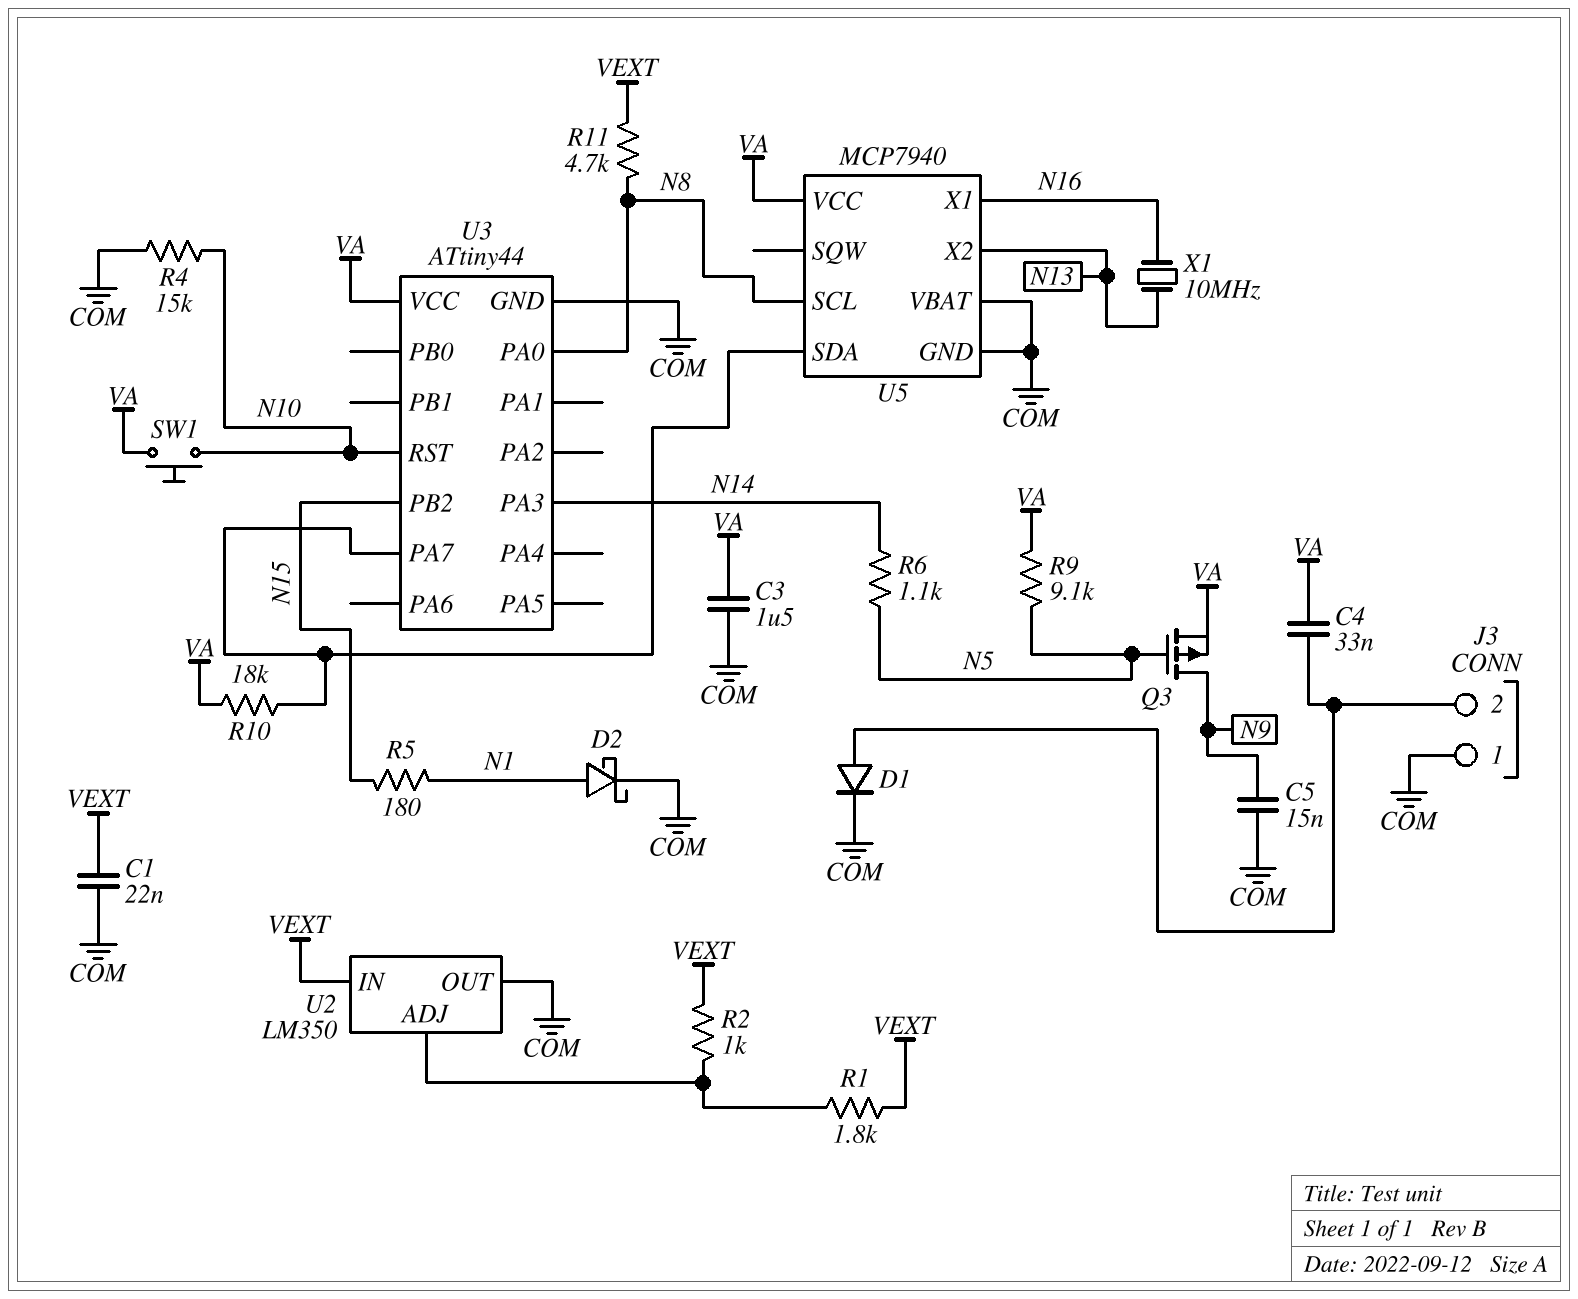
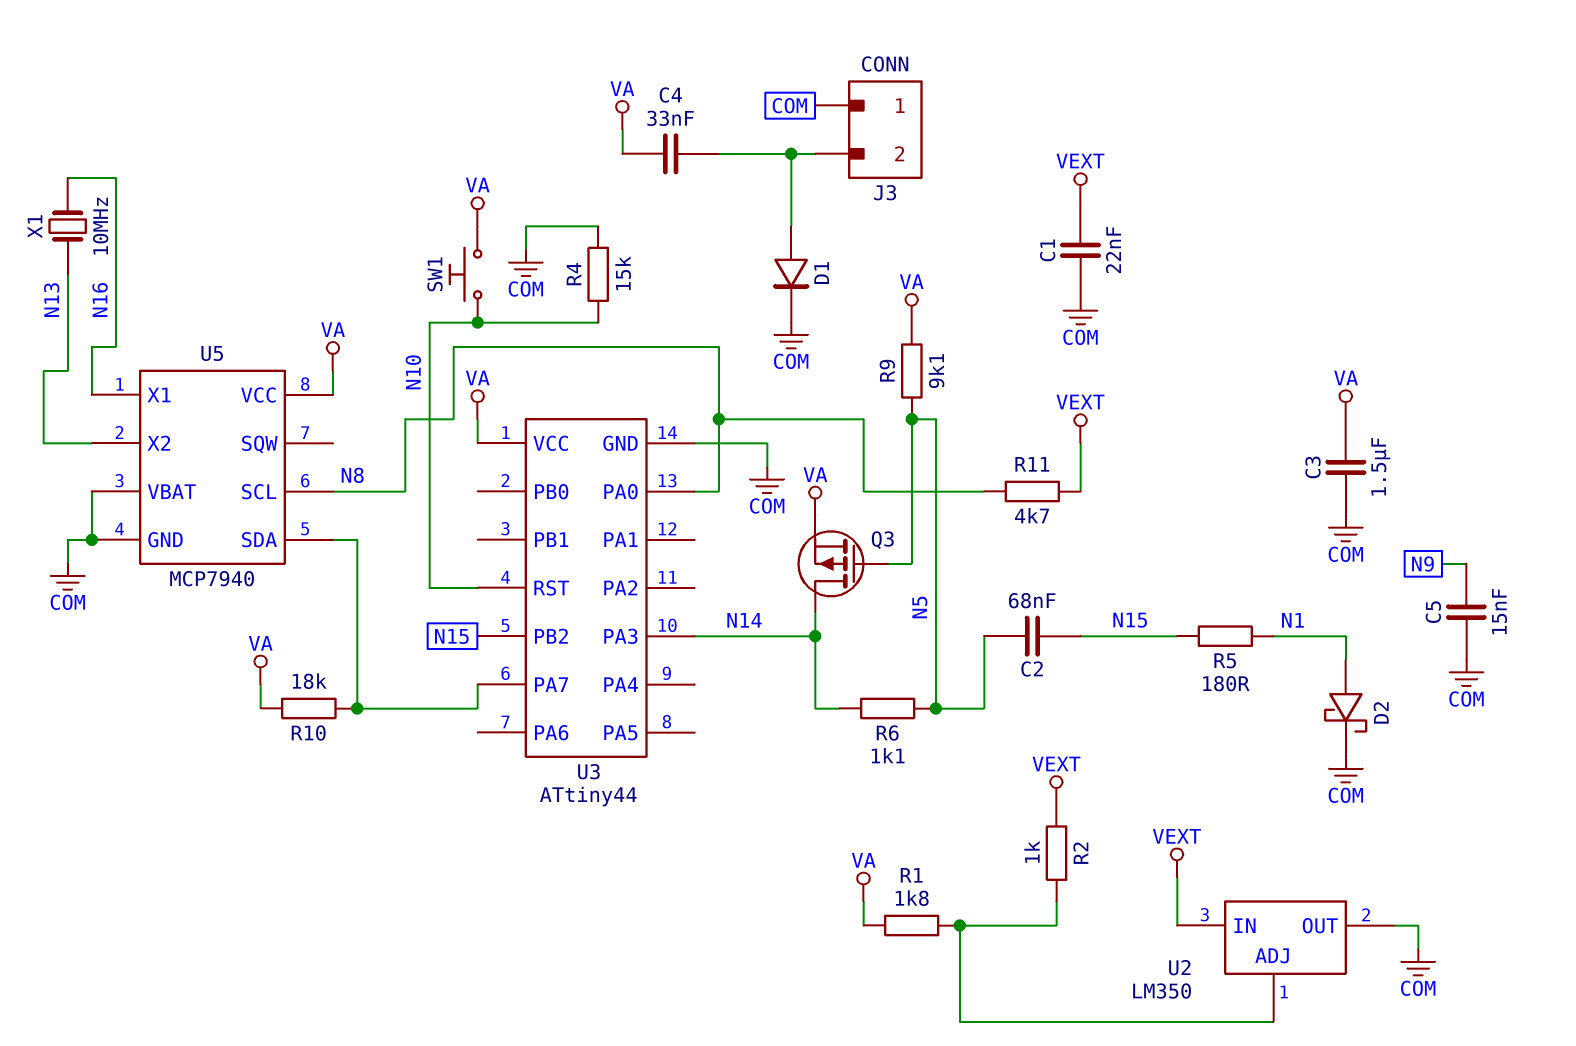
C2: none -> 68nF (N5, N15)
Q3: PMOS (G N5, D N9, S VA) -> PMOS (G N5, D N14, S VA)
R1: 1.8k (U2/ADJ, VEXT) -> 1.8k (U2/ADJ, VA)

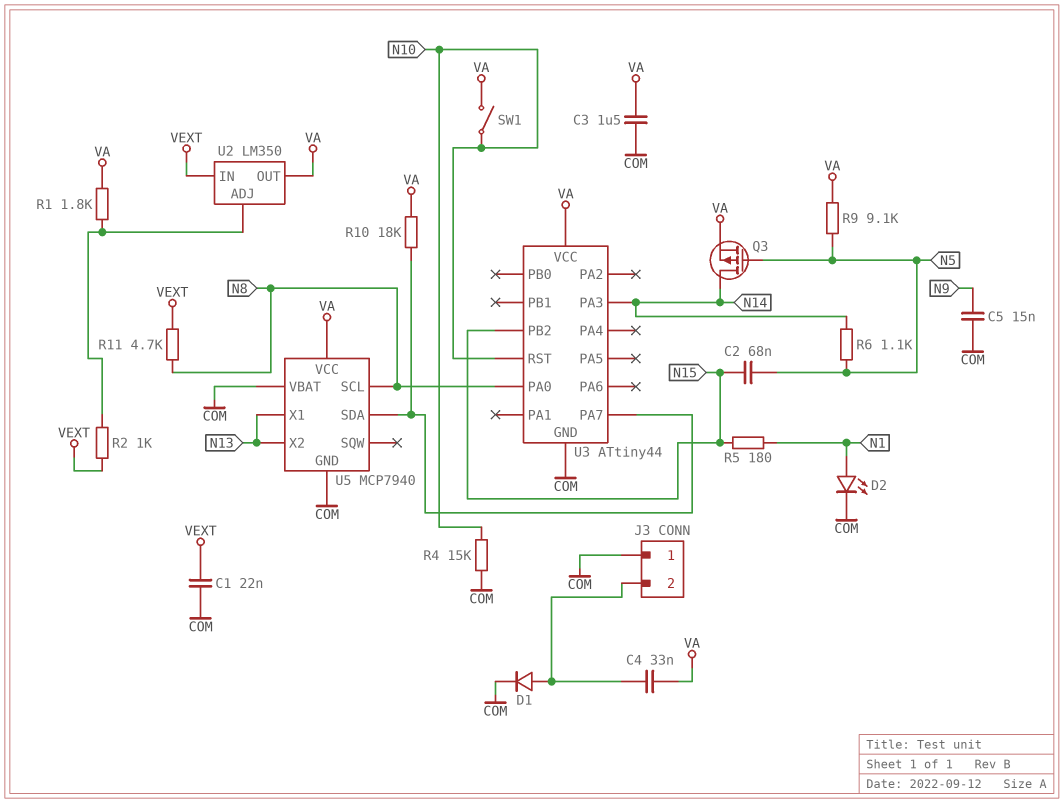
D2: schottky (A N1, K COM) -> LED (A N1, K COM)
SW1: button (N10, VA) -> switch (N10, VA)
U2 pin OUT: COM -> VA
U5 pin X1: N16 -> N13
X1: 10MHz (N13, N16) -> none

